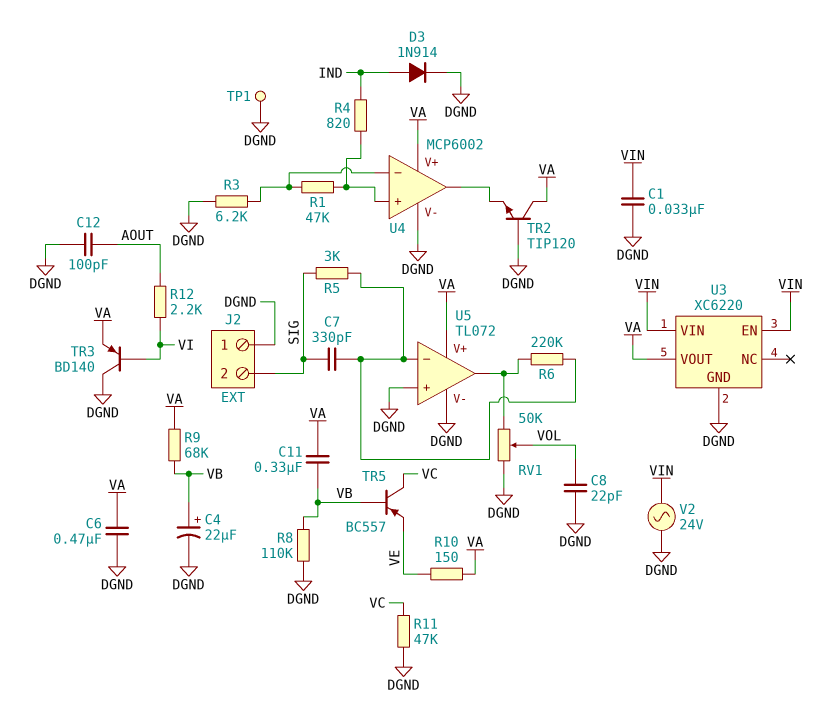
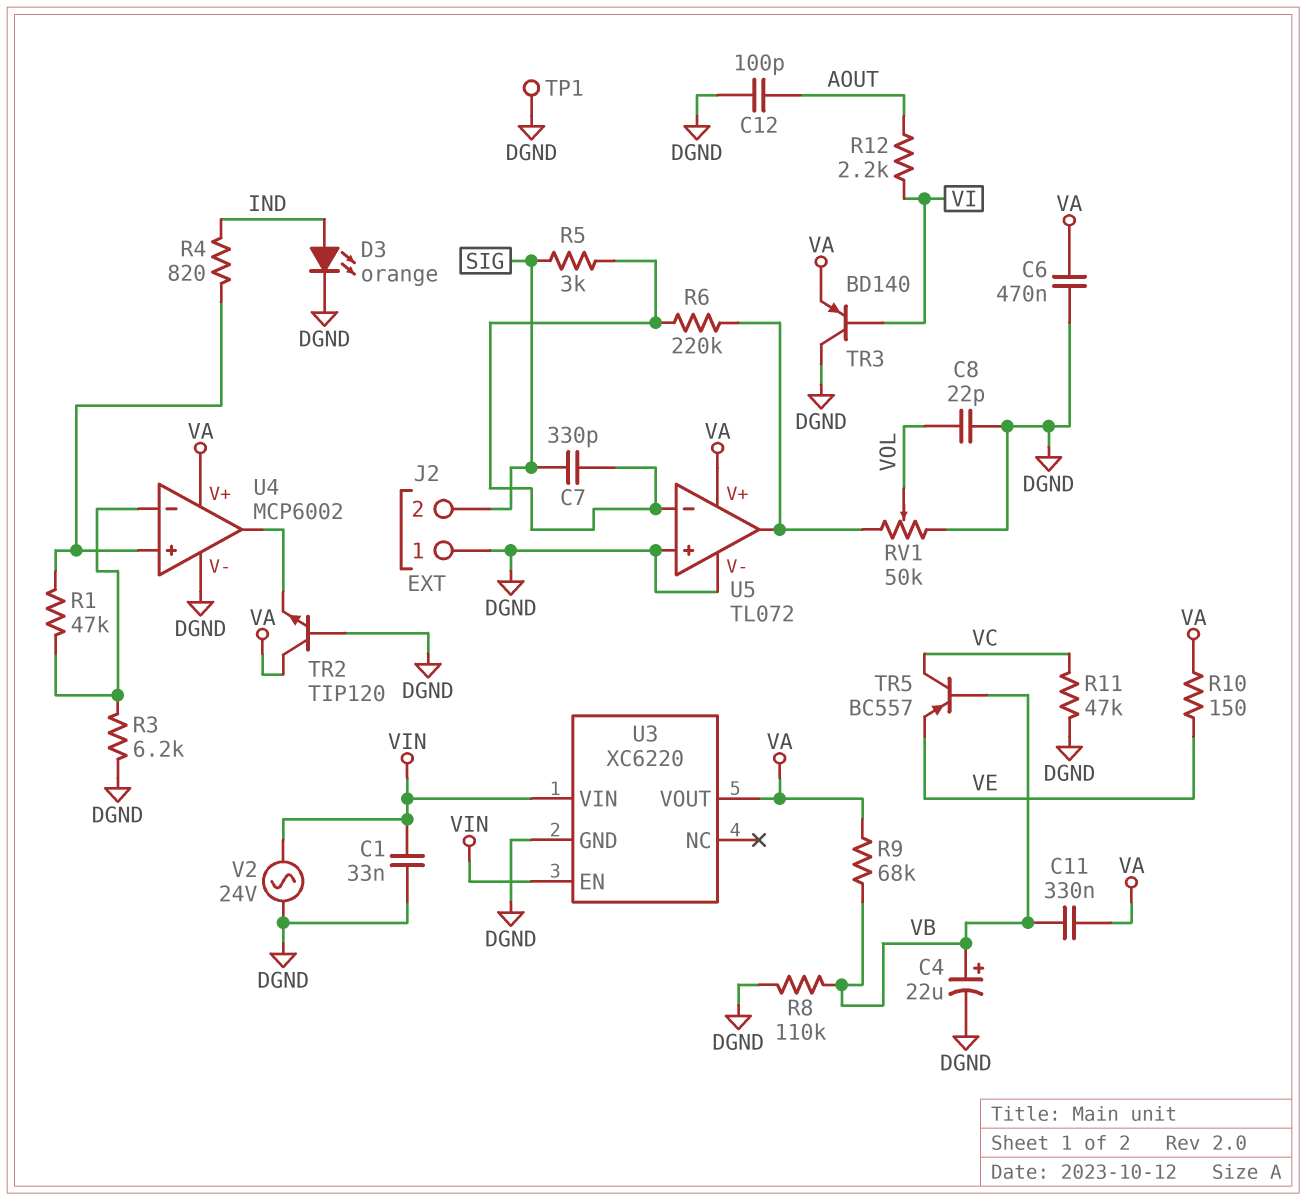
D3: diode 1N914 (A IND, K DGND) -> LED orange (A IND, K DGND)

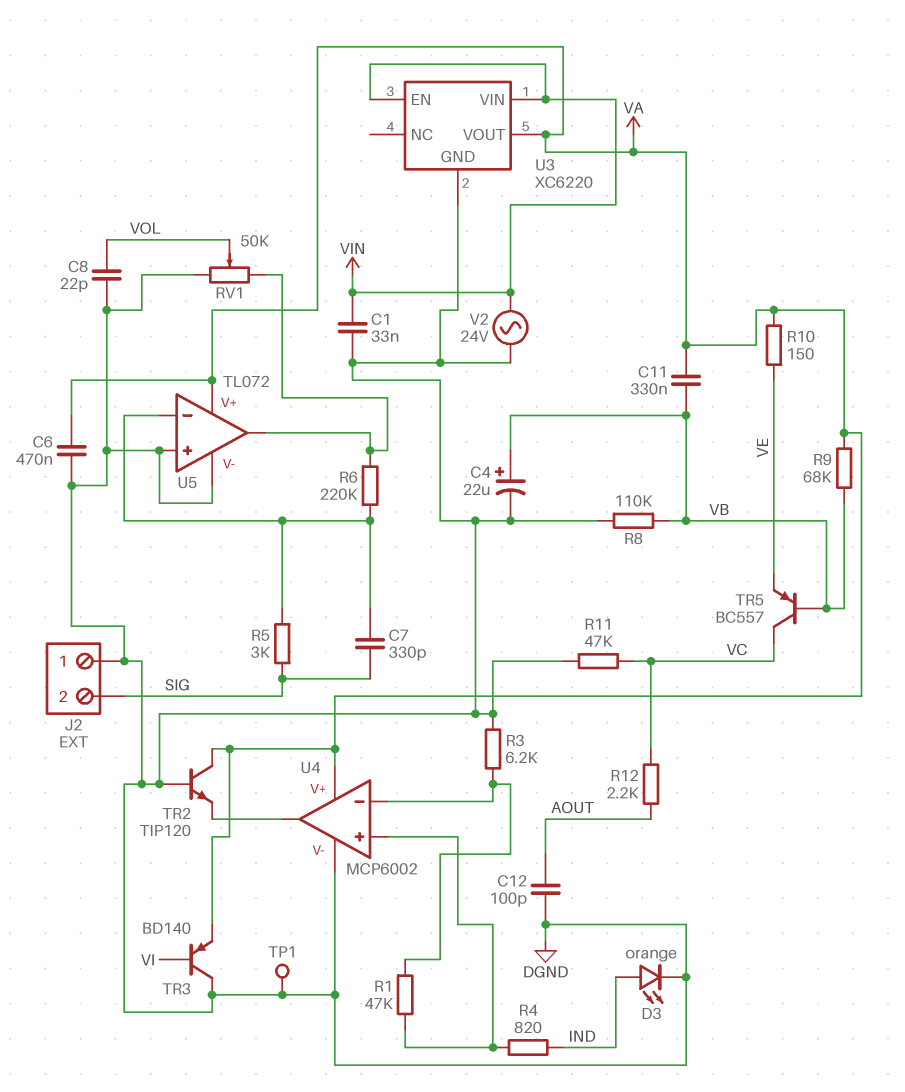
R12: 2.2k (AOUT, VI) -> 2.2k (AOUT, VC)

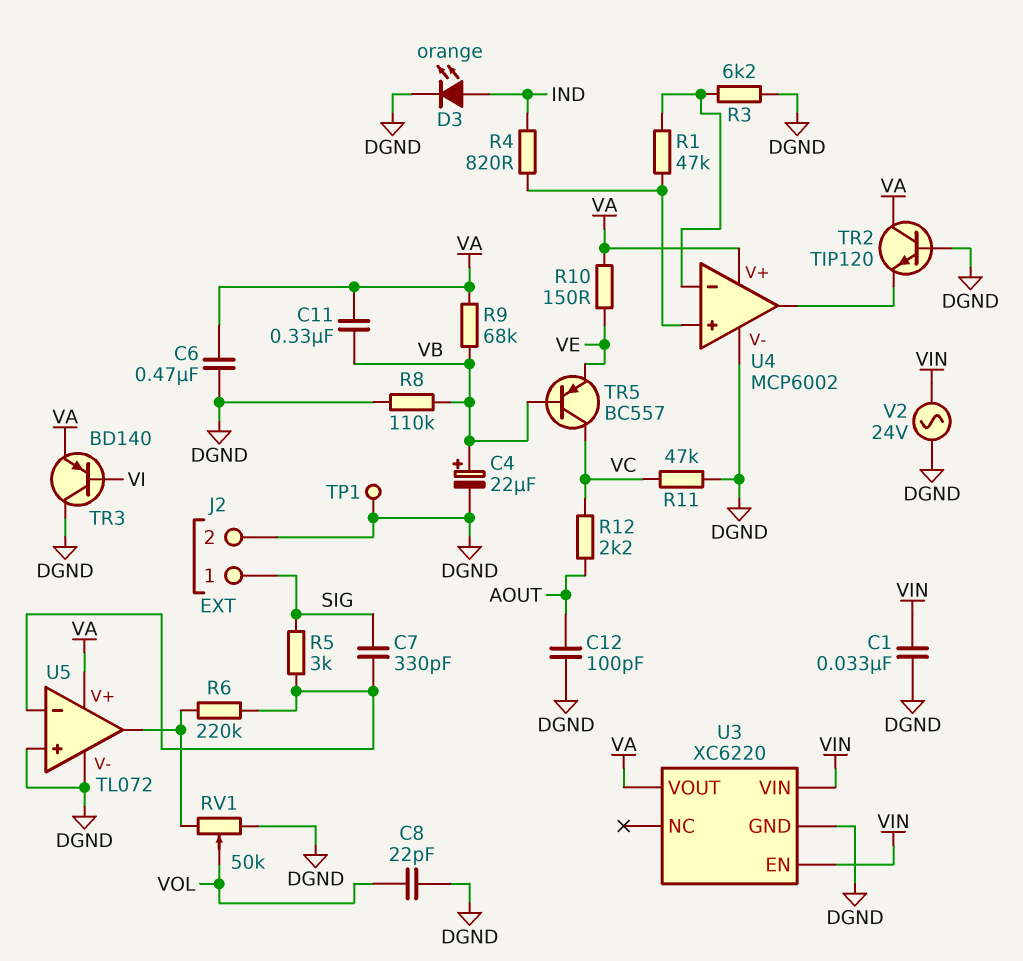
J2 pin 1: DGND -> SIG
J2 pin 2: SIG -> DGND

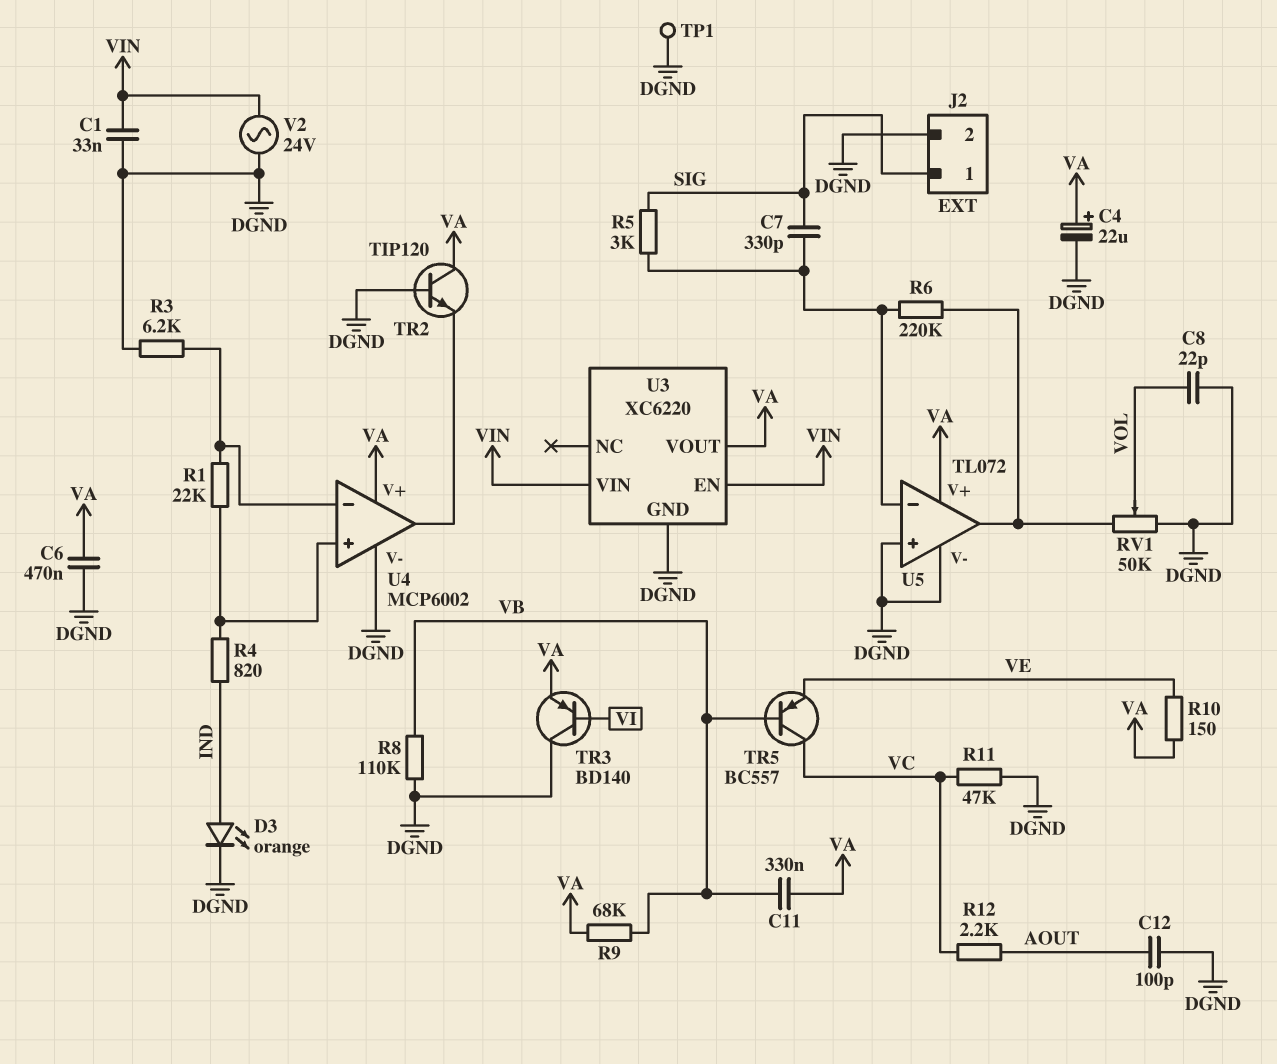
C4: 22uF (plus VB, minus DGND) -> 22uF (plus VA, minus DGND)
R1: 47k (U4/in+, U4/in-) -> 22k (U4/in+, U4/in-)

